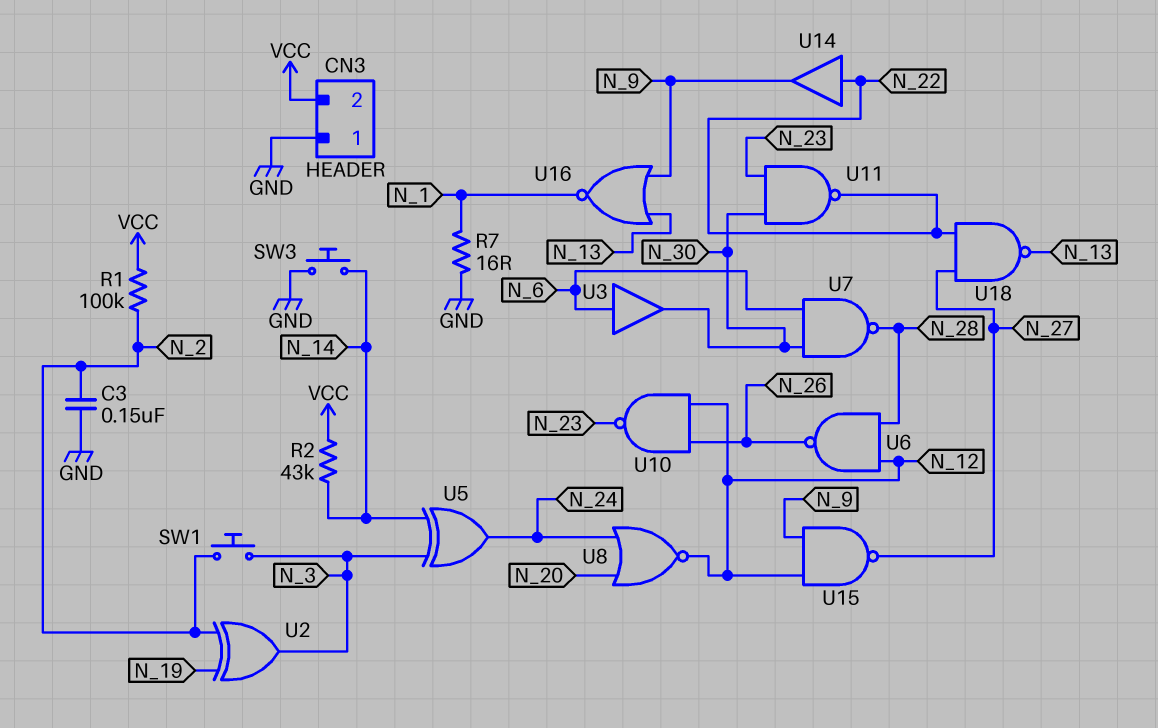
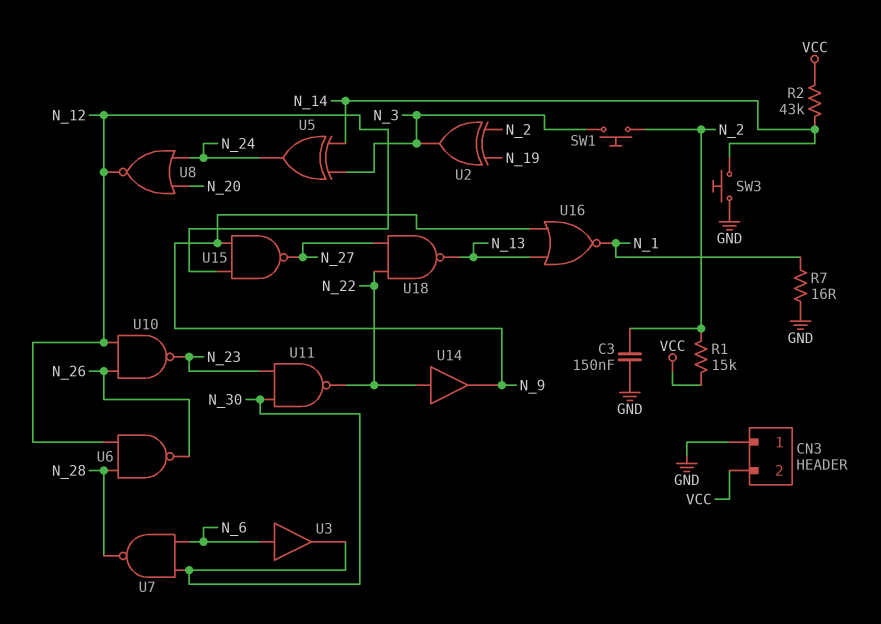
R1: 100k (N_2, VCC) -> 15k (N_2, VCC)

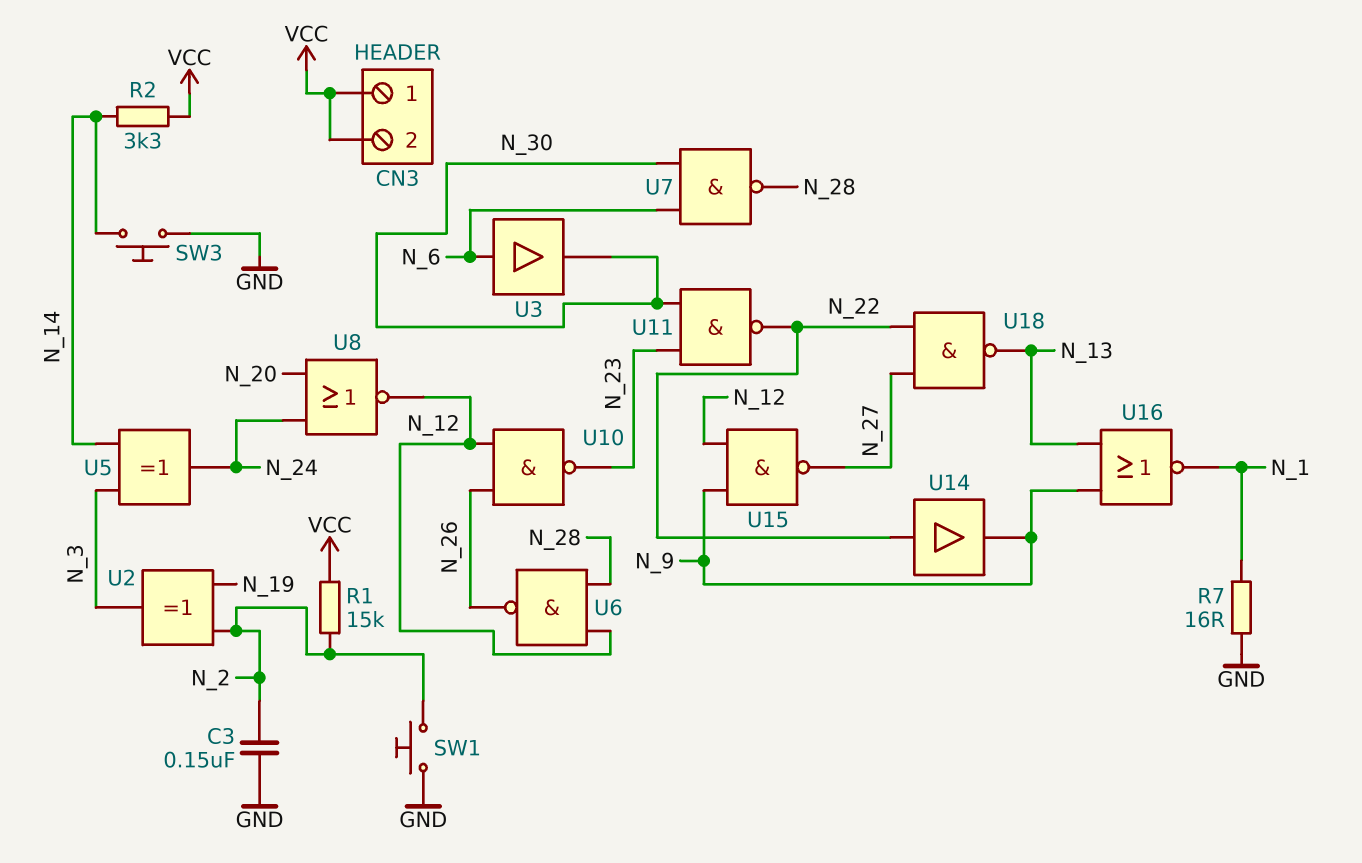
CN3 pin 1: GND -> VCC
R2: 43k (N_14, VCC) -> 3.3k (N_14, VCC)
SW1: button (N_2, N_3) -> button (GND, N_2)

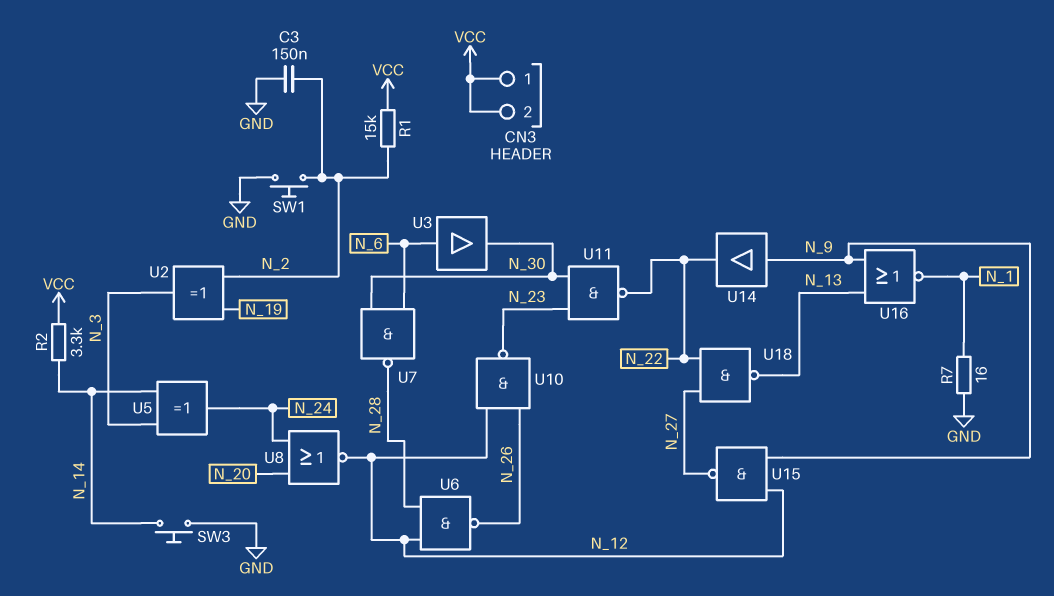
U14: buffer (in N_22, out N_9) -> buffer (in N_9, out N_22)

